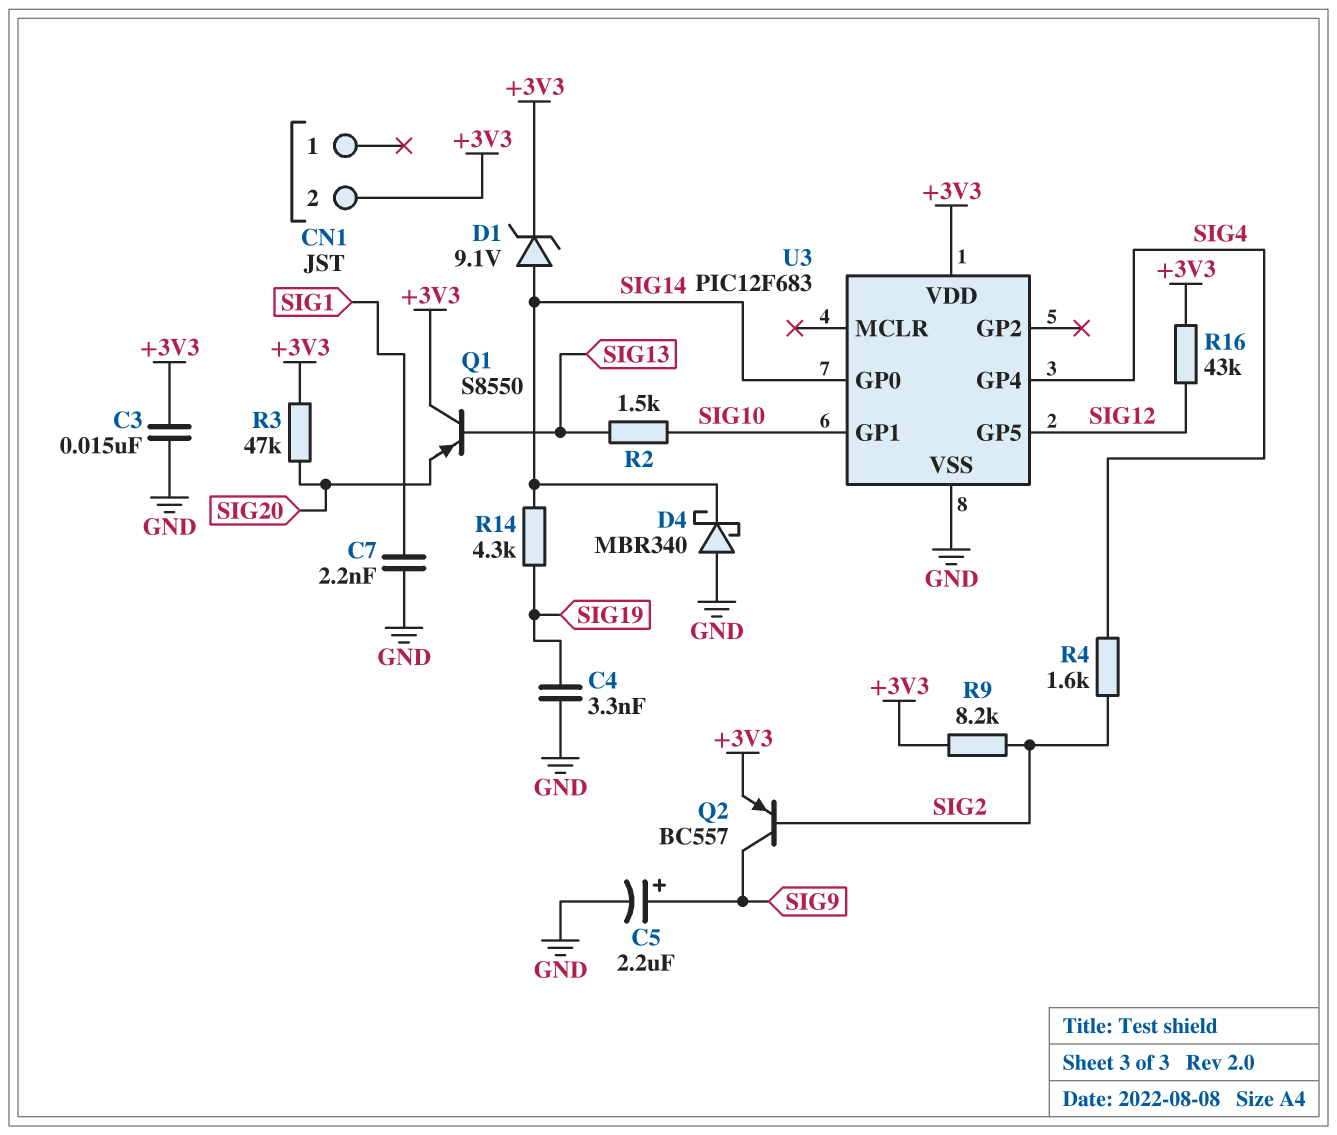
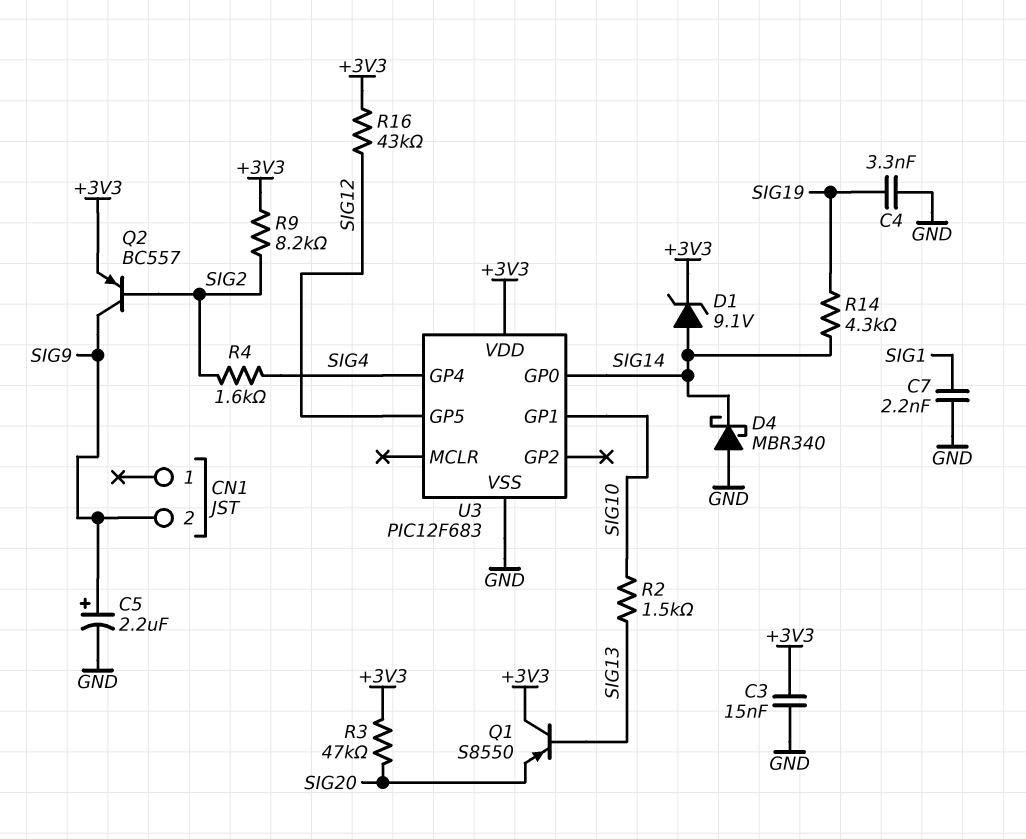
CN1 pin 2: +3V3 -> SIG9

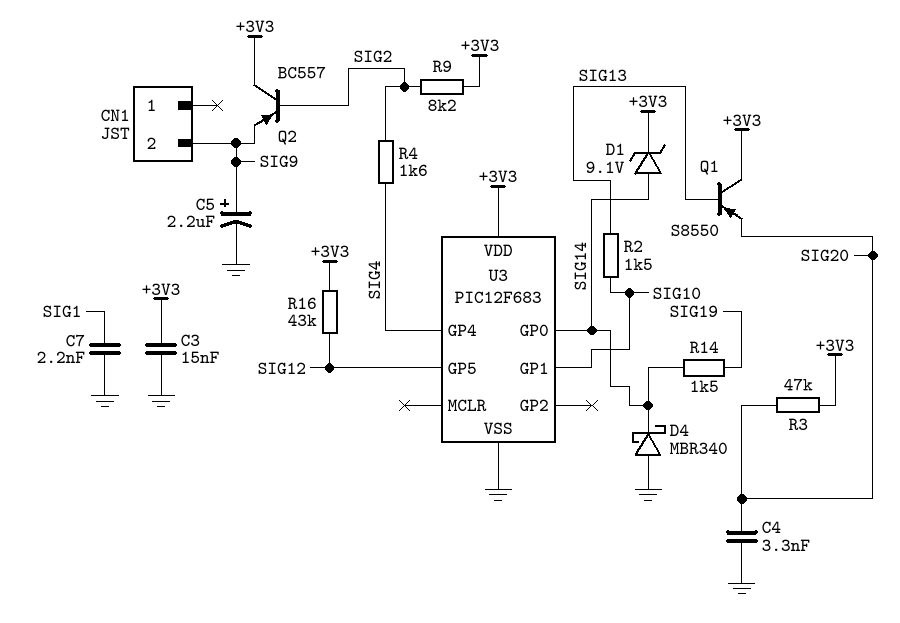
C4: 3.3nF (GND, SIG19) -> 3.3nF (GND, SIG20)
Q2: PNP BC557 (B SIG2, C SIG9, E +3V3) -> PNP BC557 (B SIG2, C +3V3, E SIG9)
R14: 4.3k (SIG14, SIG19) -> 1.5k (SIG14, SIG19)

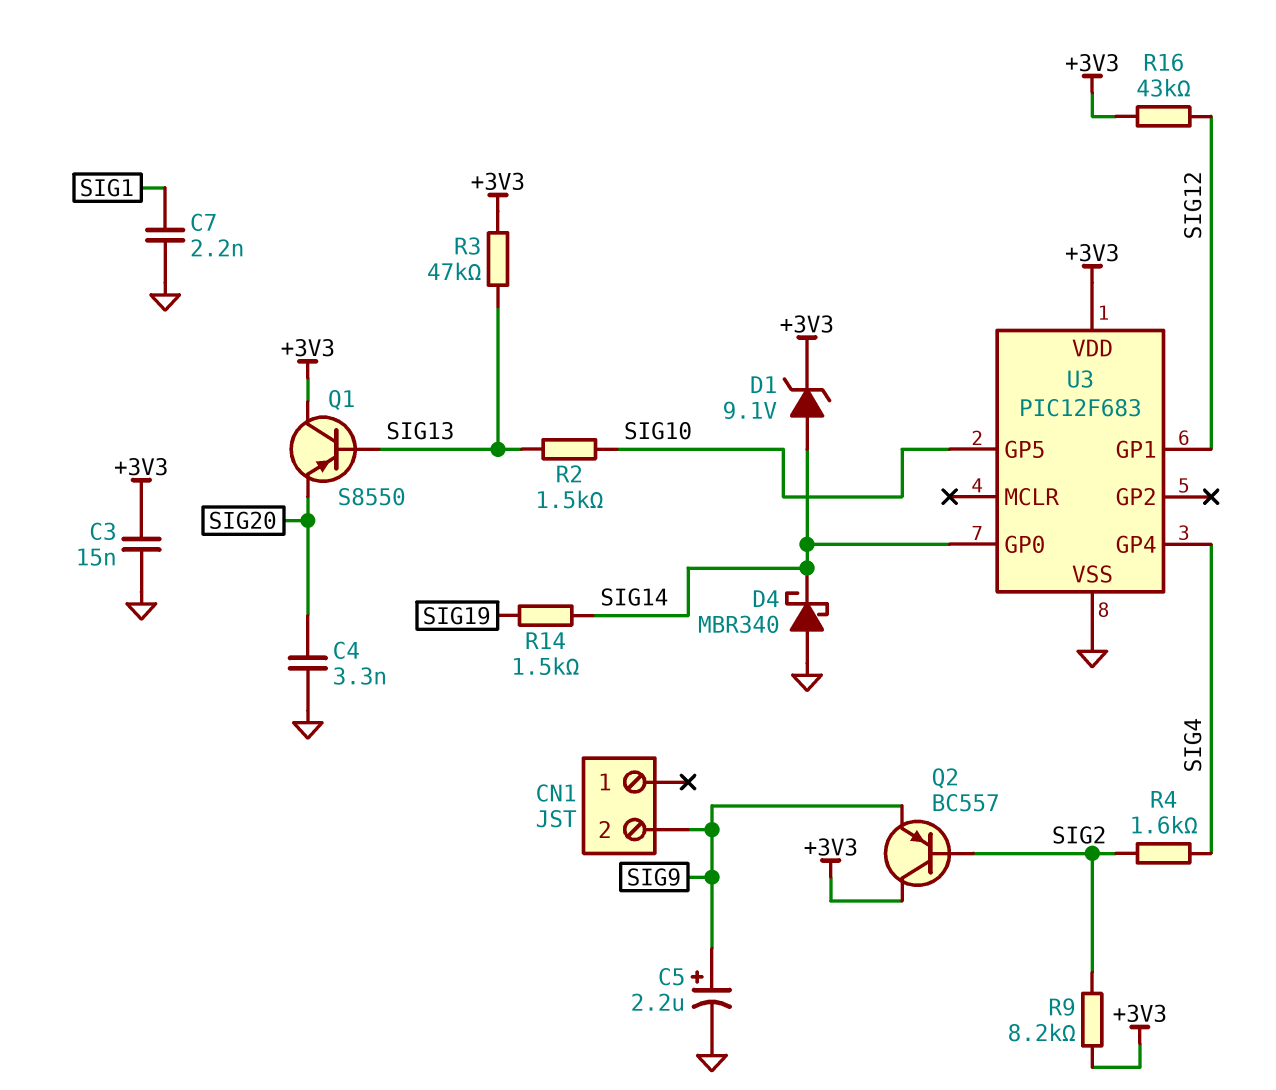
R3: 47k (+3V3, SIG20) -> 47k (+3V3, SIG13)
U3 pin GP1: SIG10 -> SIG12
U3 pin GP5: SIG12 -> SIG10

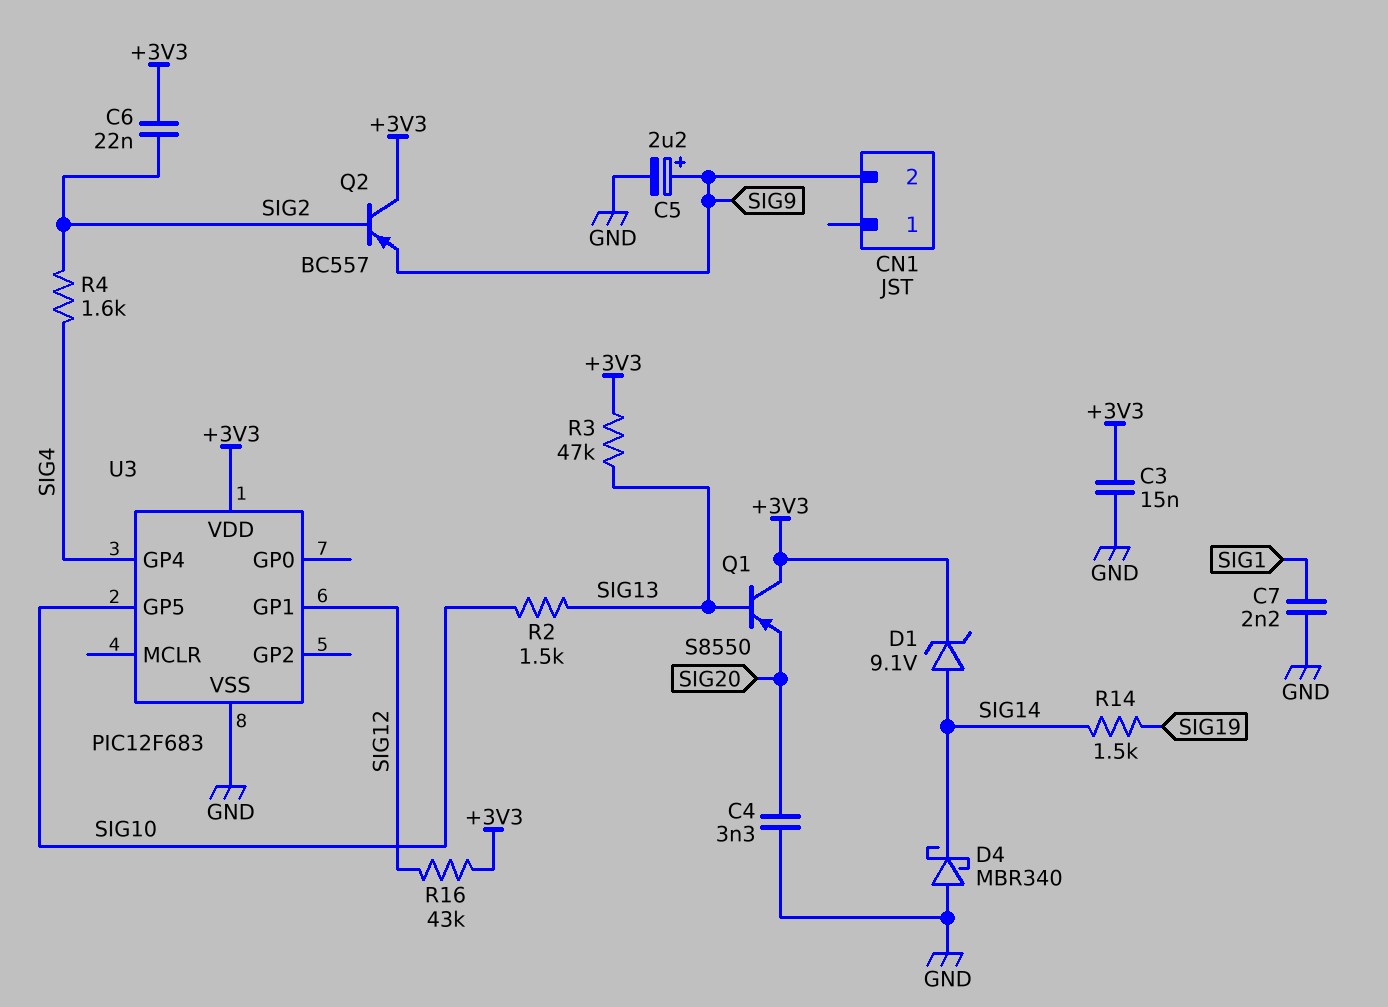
C6: none -> 22nF (+3V3, SIG2)
R9: 8.2k (+3V3, SIG2) -> none
U3 pin GP0: SIG14 -> none

